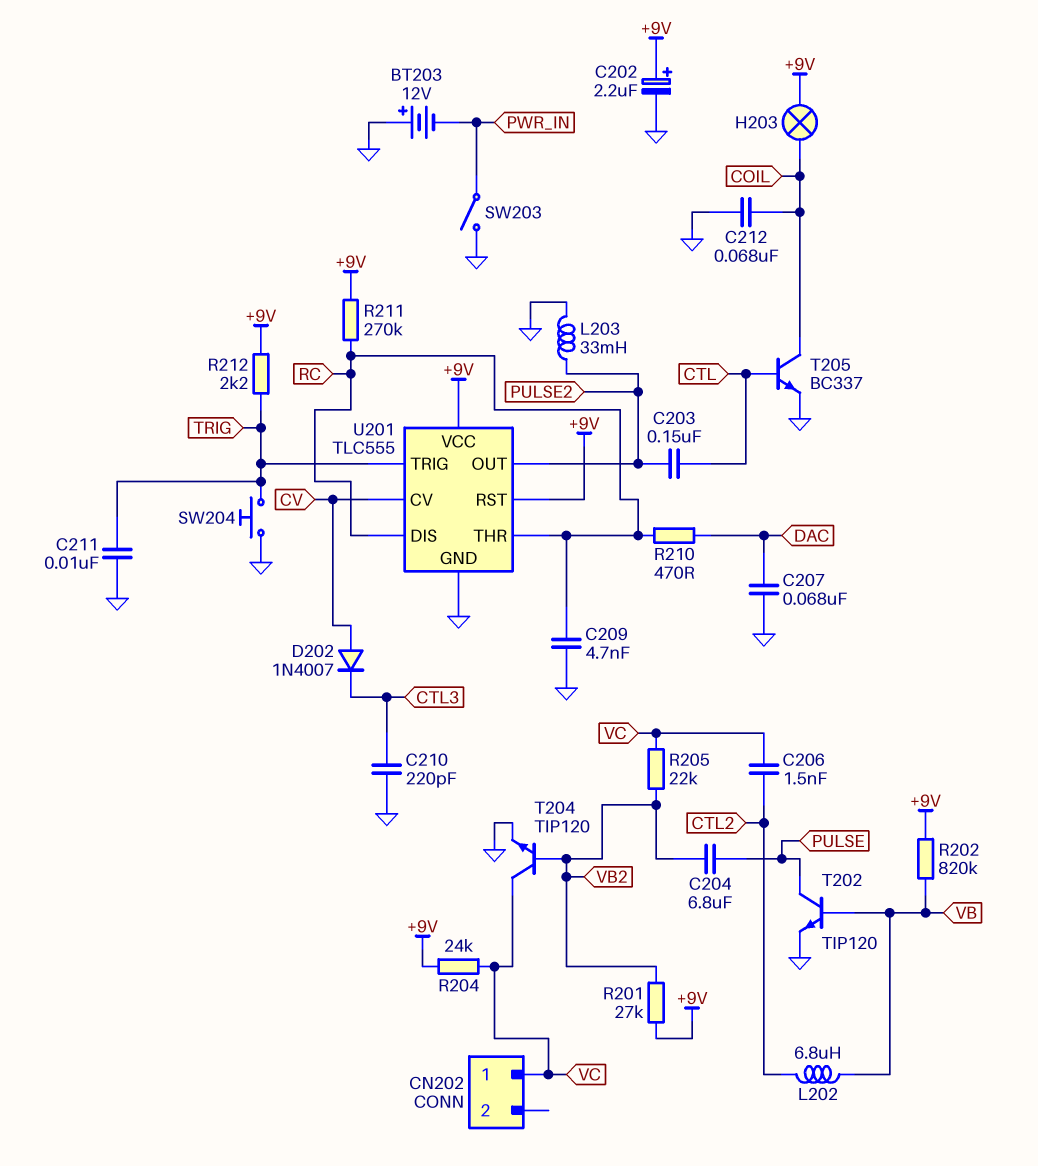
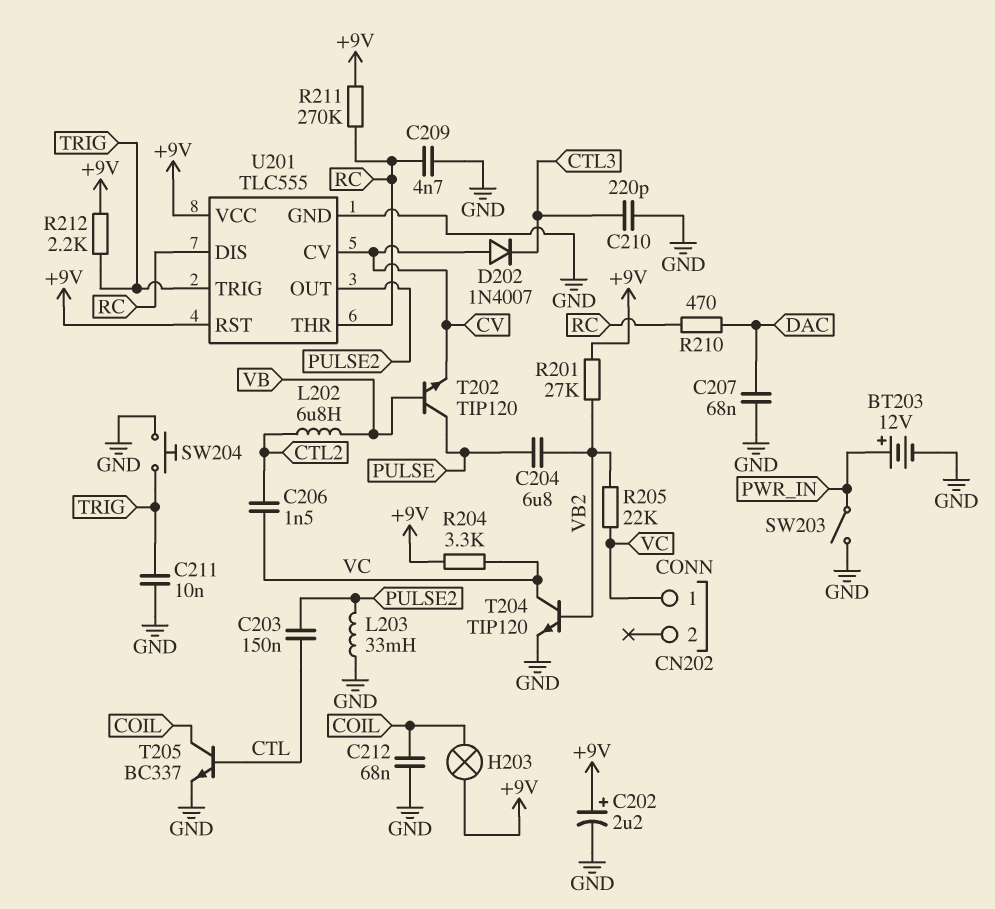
BT203: 12V (plus GND, minus PWR_IN) -> 12V (plus PWR_IN, minus GND)
R202: 820k (+9V, VB) -> none
R204: 24k (+9V, VC) -> 3.3k (+9V, VC)
T202: NPN TIP120 (B VB, C PULSE, E GND) -> NPN TIP120 (B VB, C PULSE, E CV)

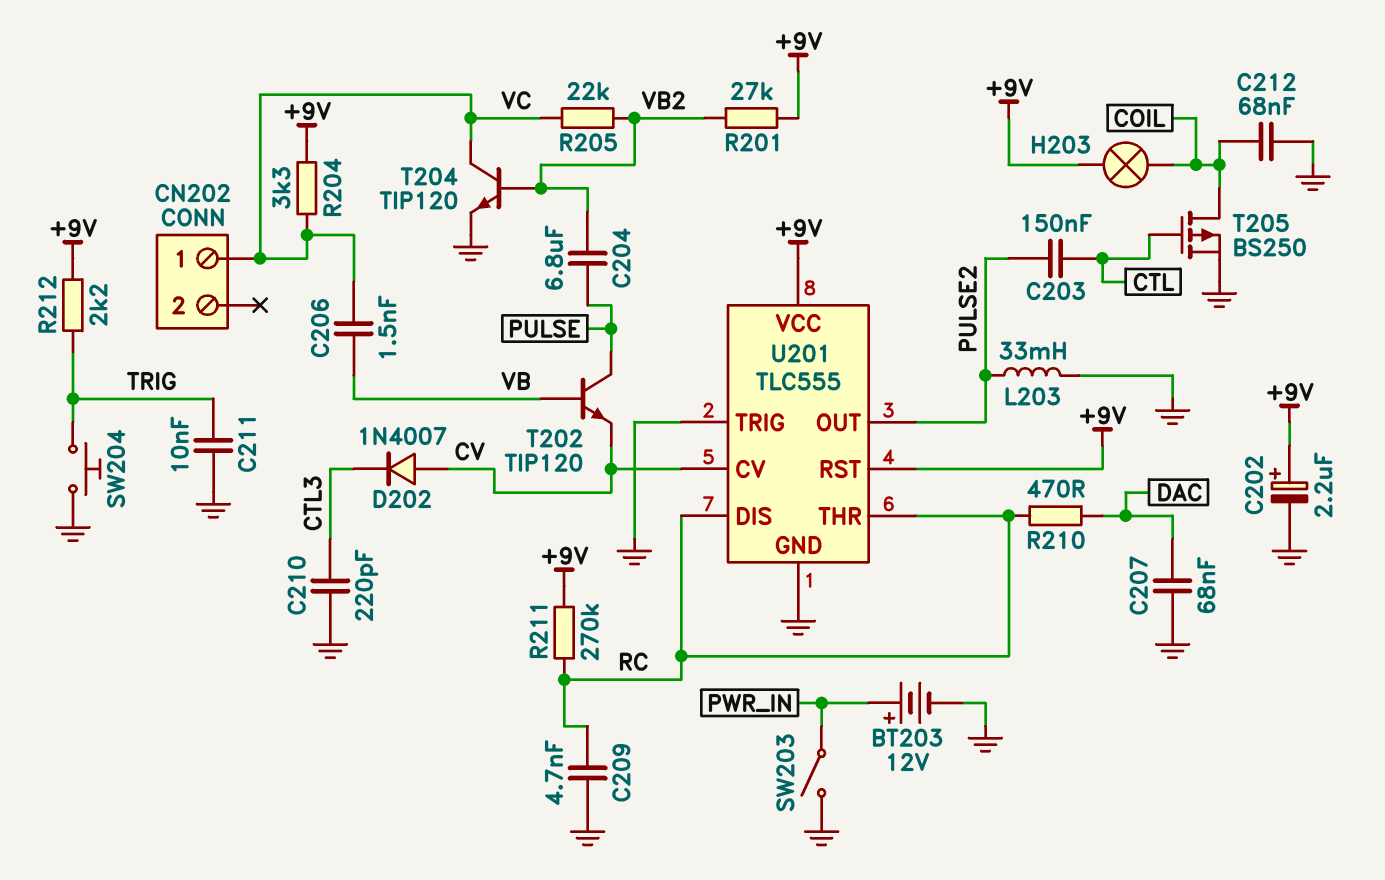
C206: 1.5nF (CTL2, VC) -> 1.5nF (VB, VC)
L202: 6.8uH (CTL2, VB) -> none
T205: NPN BC337 (B CTL, C COIL, E GND) -> PMOS BS250 (G CTL, D COIL, S GND)
U201 pin TRIG: TRIG -> GND

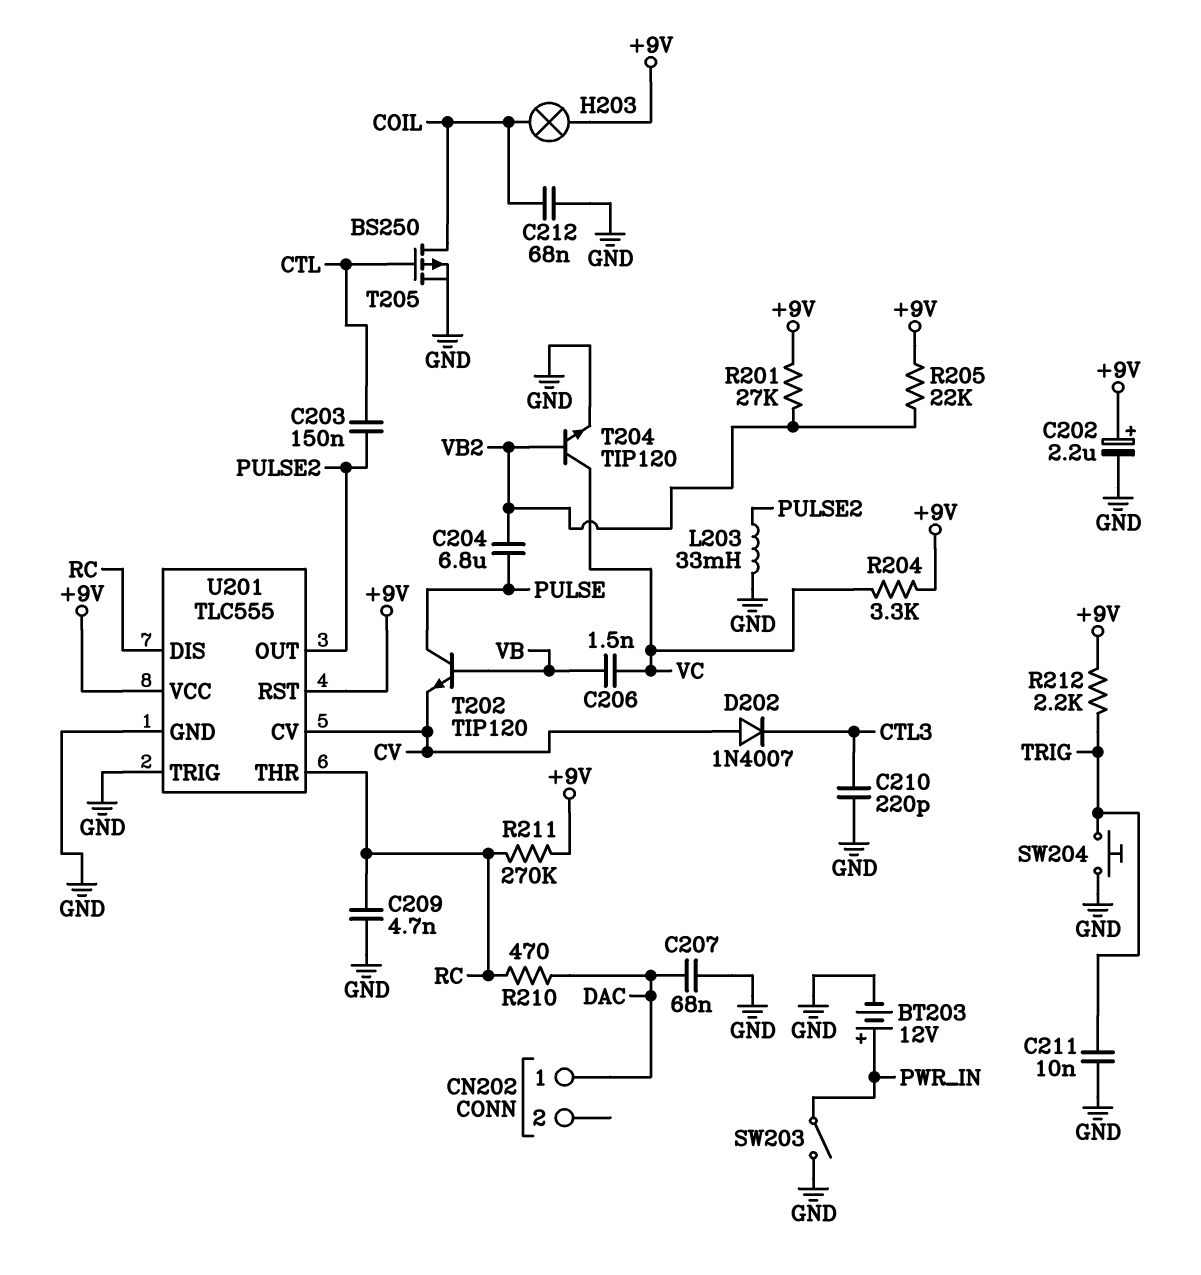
CN202 pin 1: VC -> DAC
R205: 22k (VB2, VC) -> 22k (+9V, VB2)

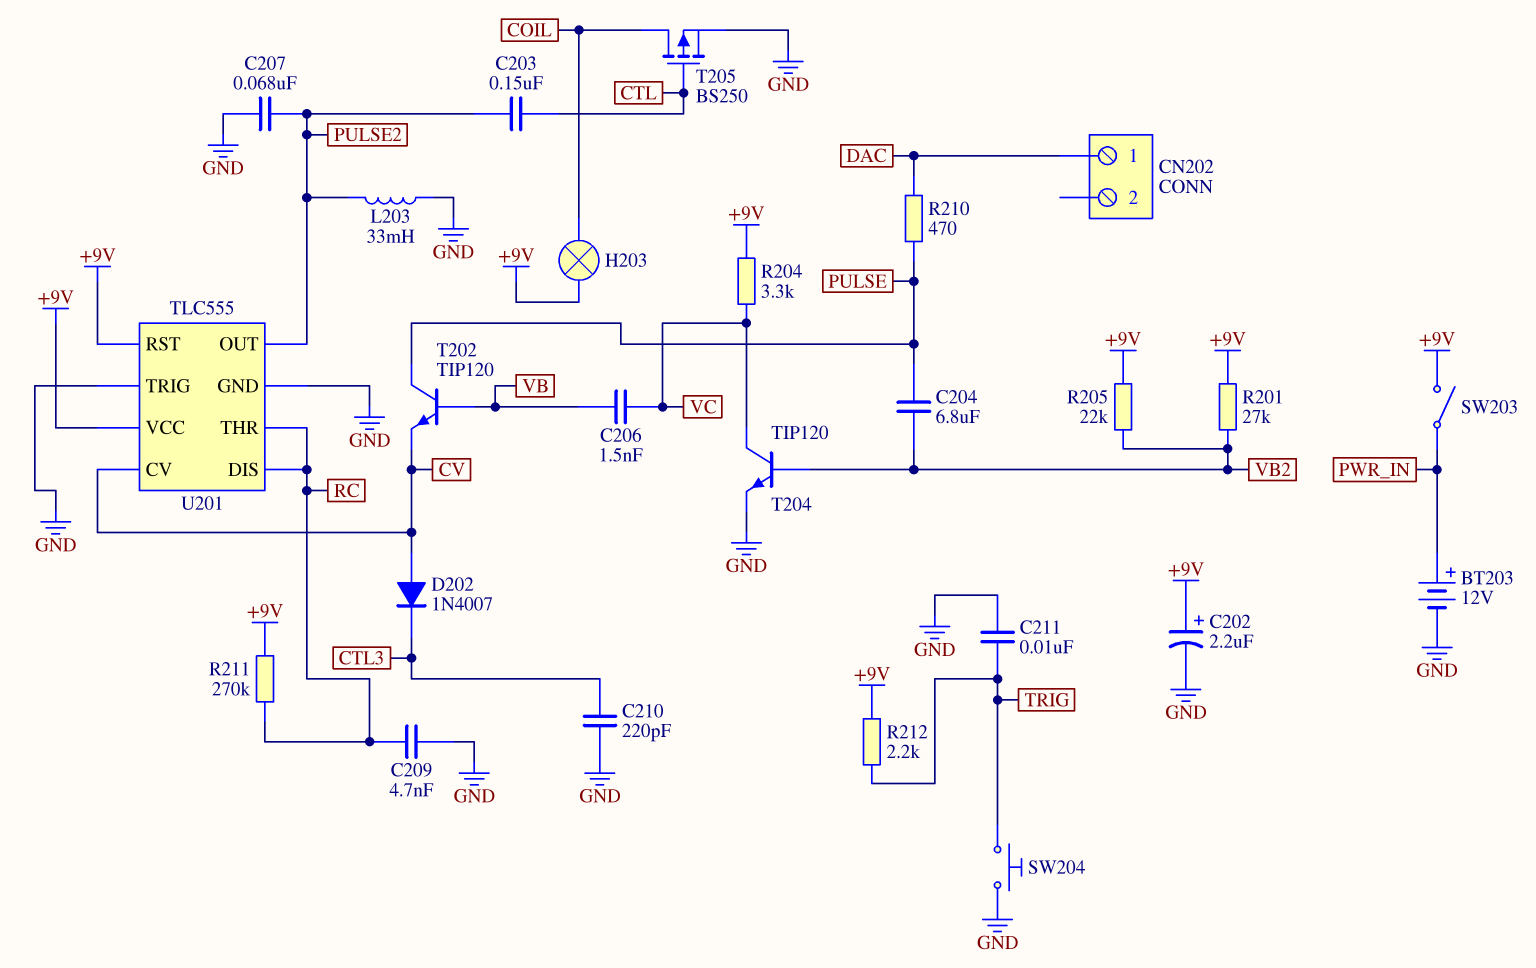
C207: 68nF (DAC, GND) -> 68nF (GND, PULSE2)
C212: 68nF (COIL, GND) -> none
R210: 470 (DAC, RC) -> 470 (DAC, PULSE)
SW203: switch (GND, PWR_IN) -> switch (+9V, PWR_IN)

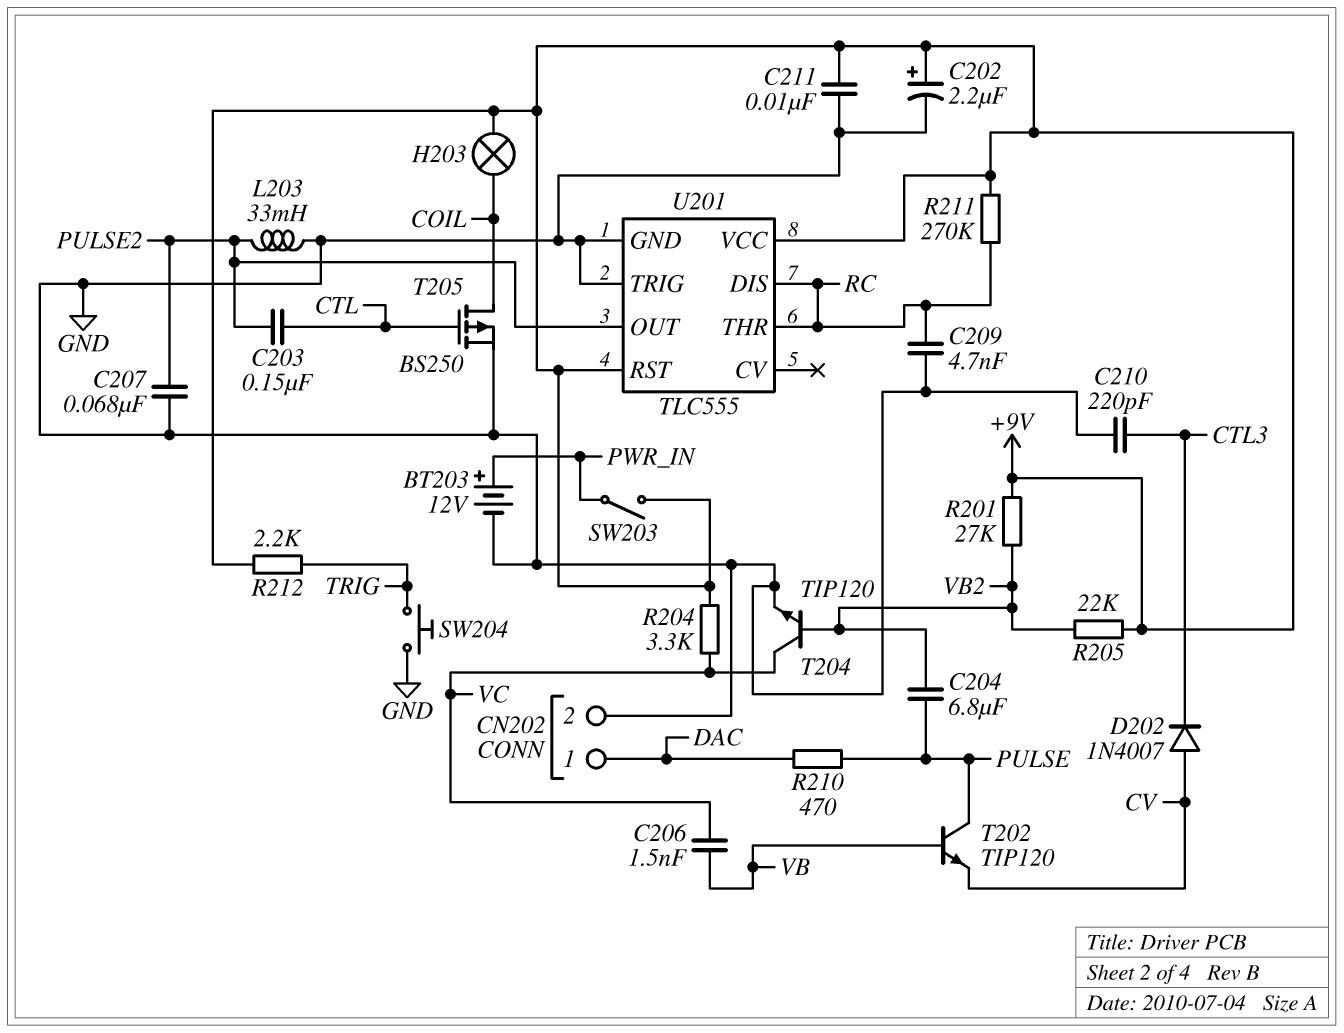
C211: 10nF (GND, TRIG) -> 10nF (+9V, GND)
CN202 pin 2: none -> GND
U201 pin CV: CV -> none

